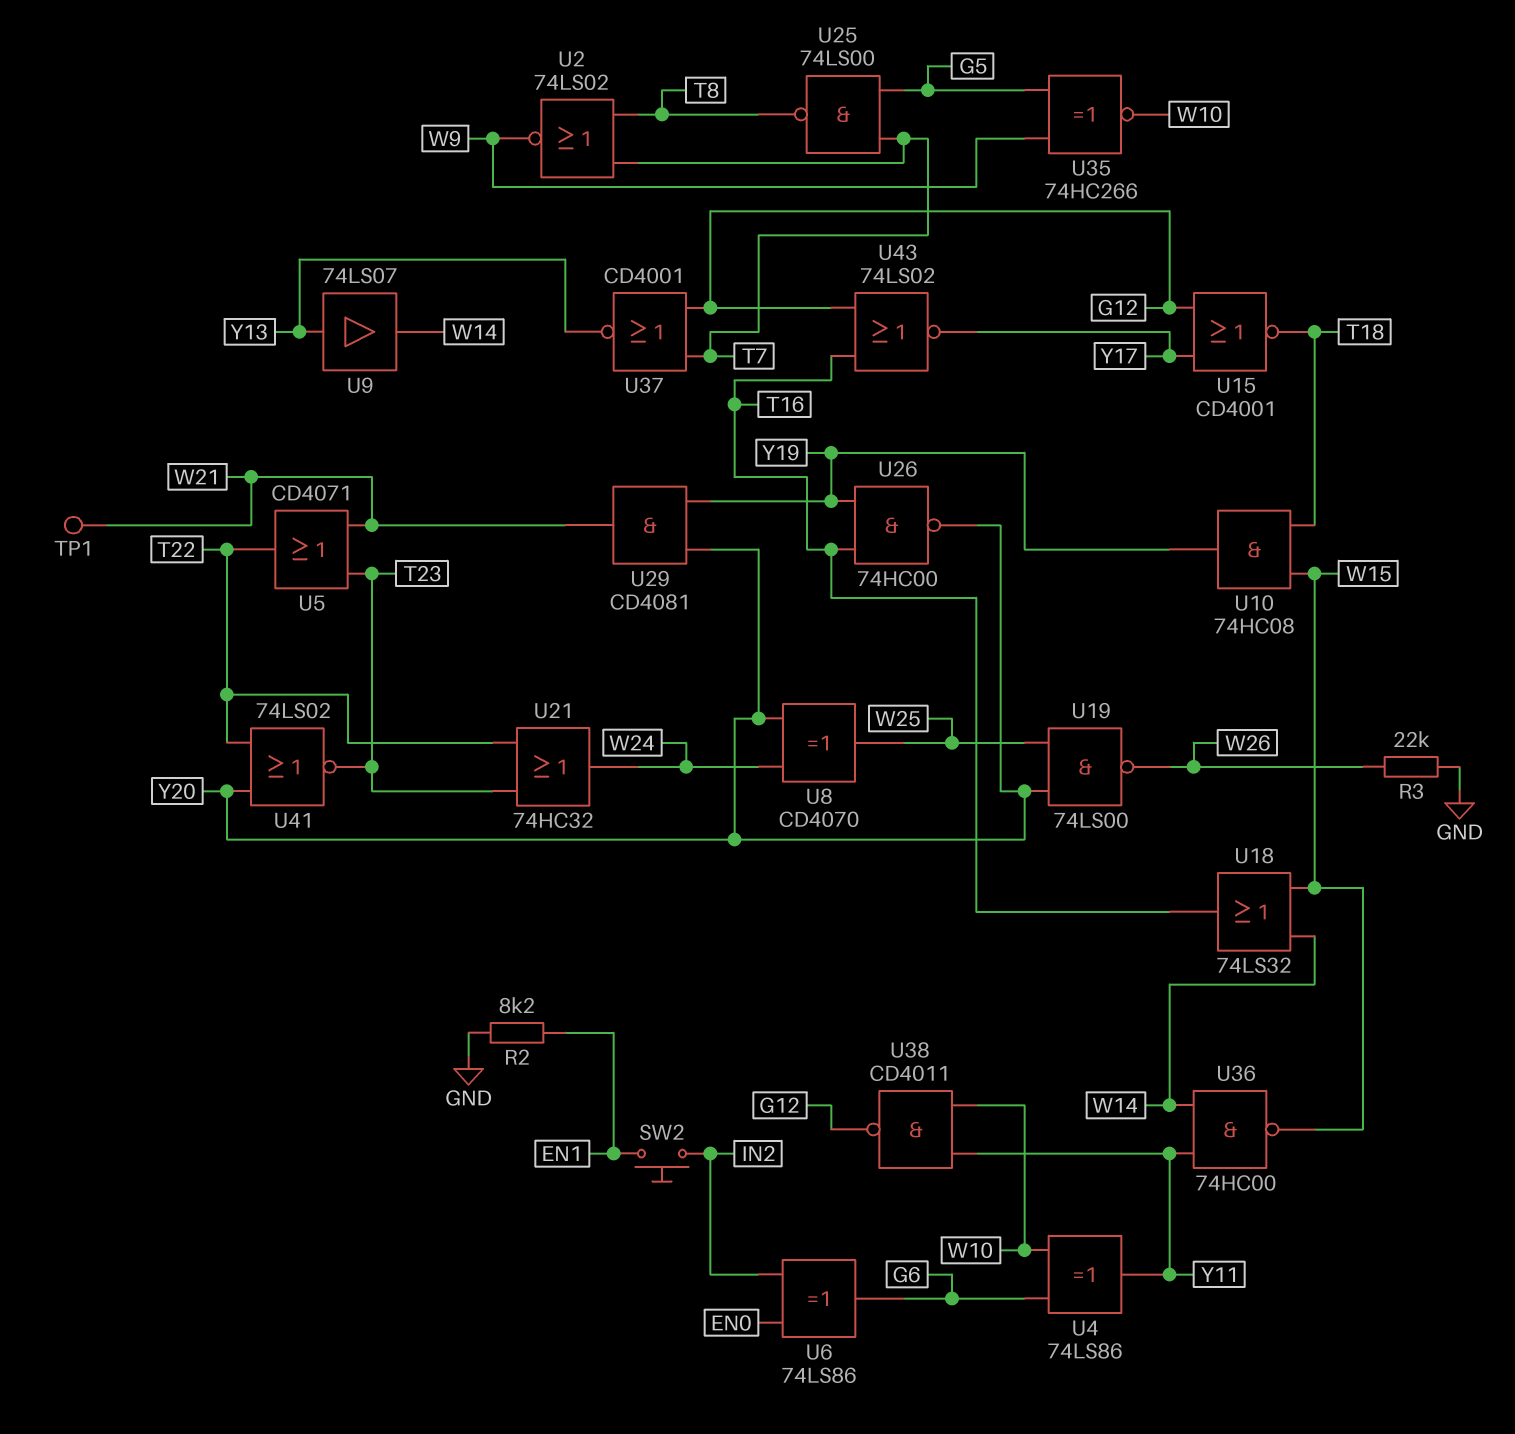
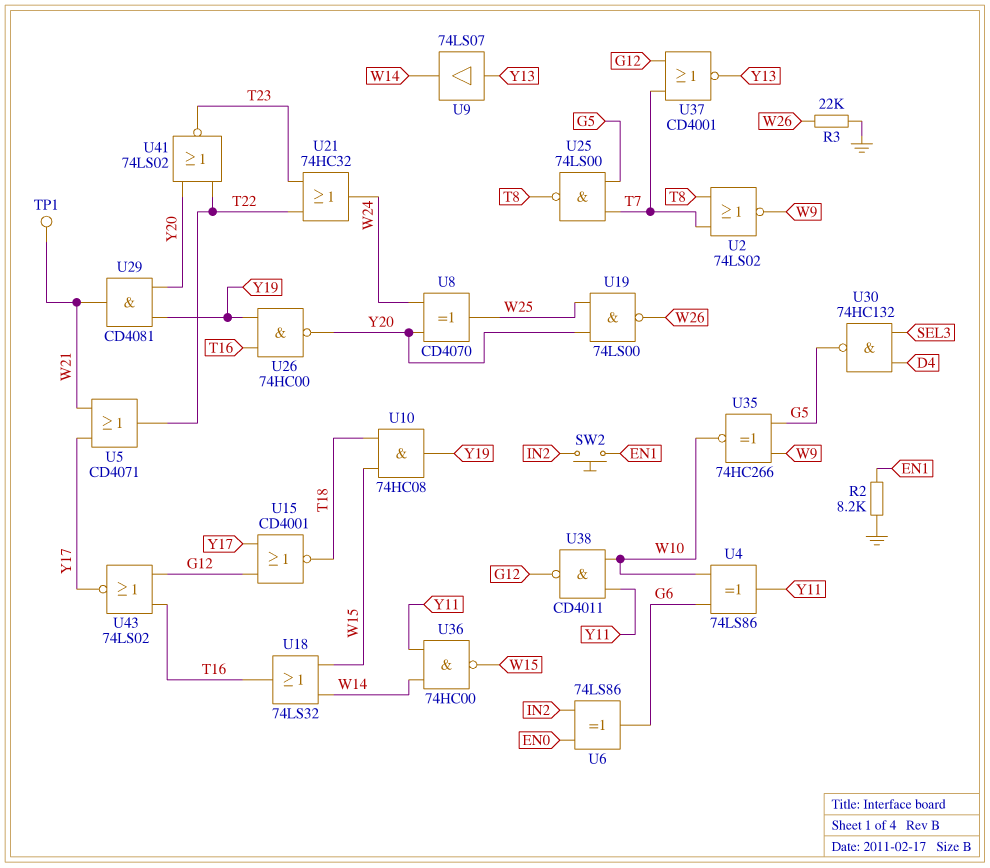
U5: OR CD4071 (in T23, in W21, out T22) -> OR CD4071 (in W21, in Y17, out T22)
U30: none -> NAND 74HC132 (in D4, in SEL3, out G5)

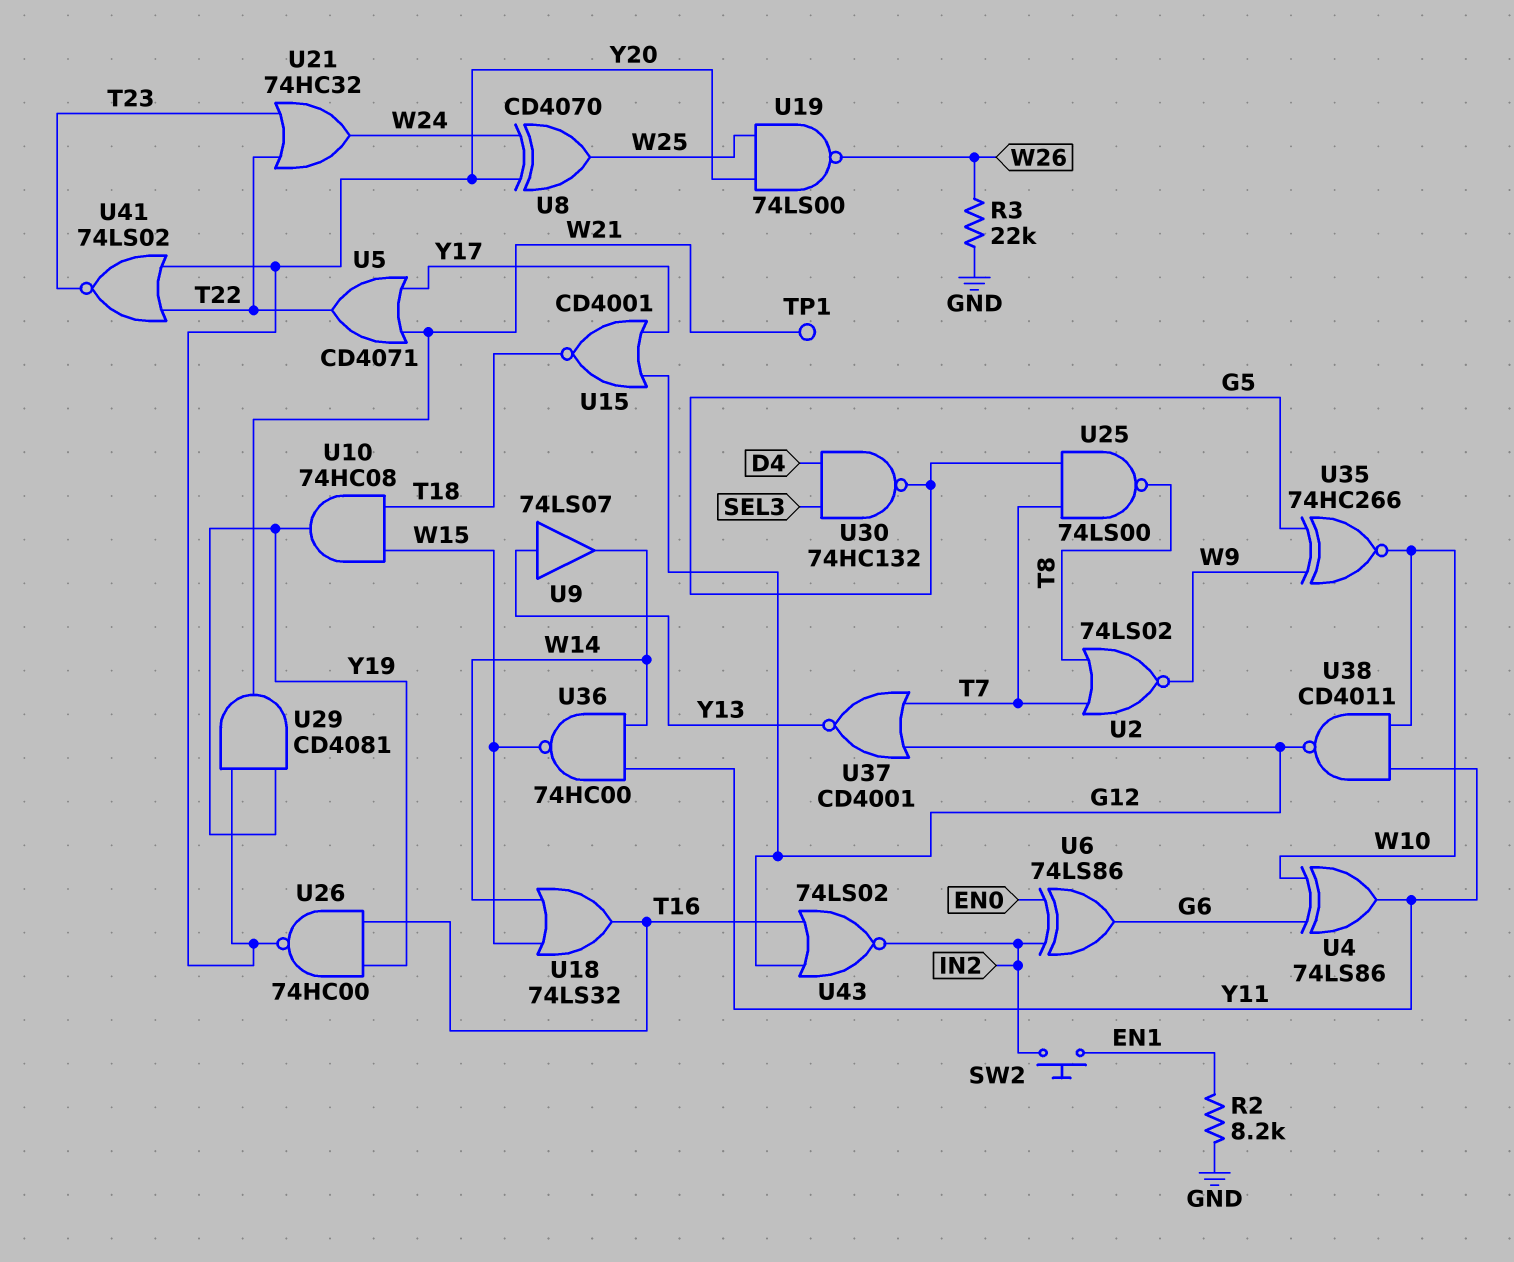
U43: NOR 74LS02 (in G12, in T16, out Y17) -> NOR 74LS02 (in G12, in T16, out IN2)

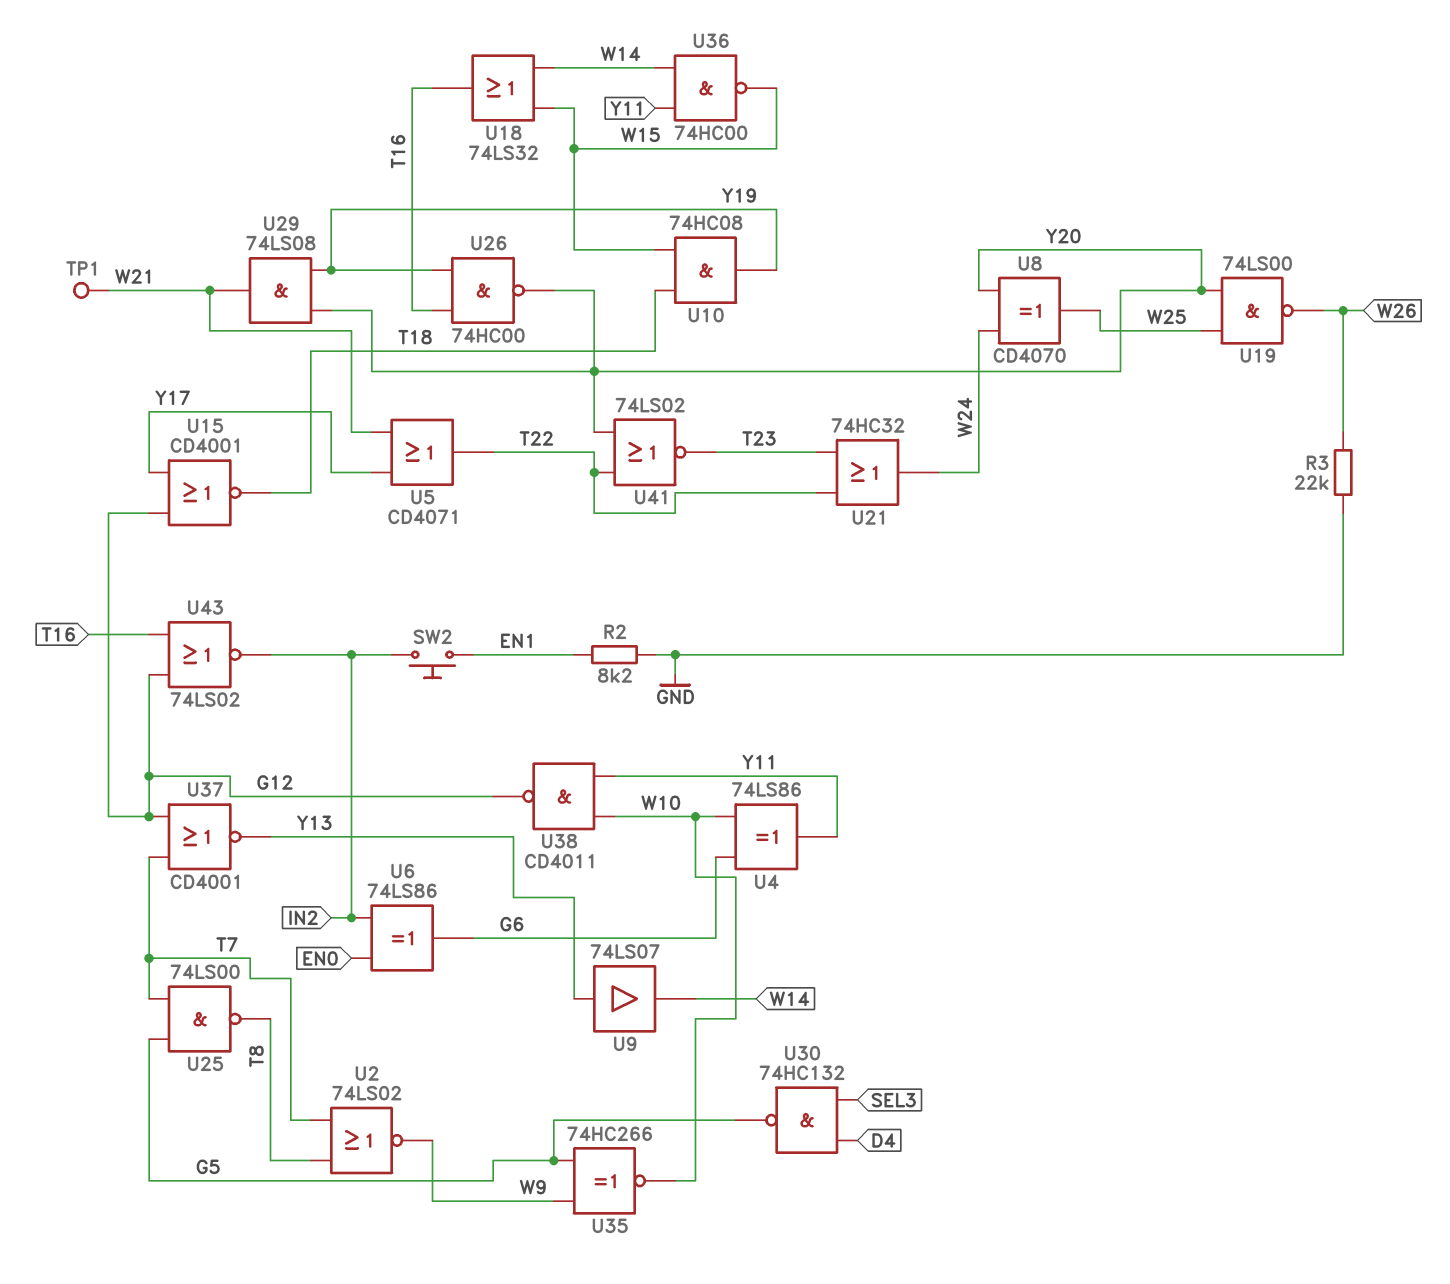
U29: AND CD4081 (in Y19, in Y20, out W21) -> AND 74LS08 (in Y19, in Y20, out W21)

